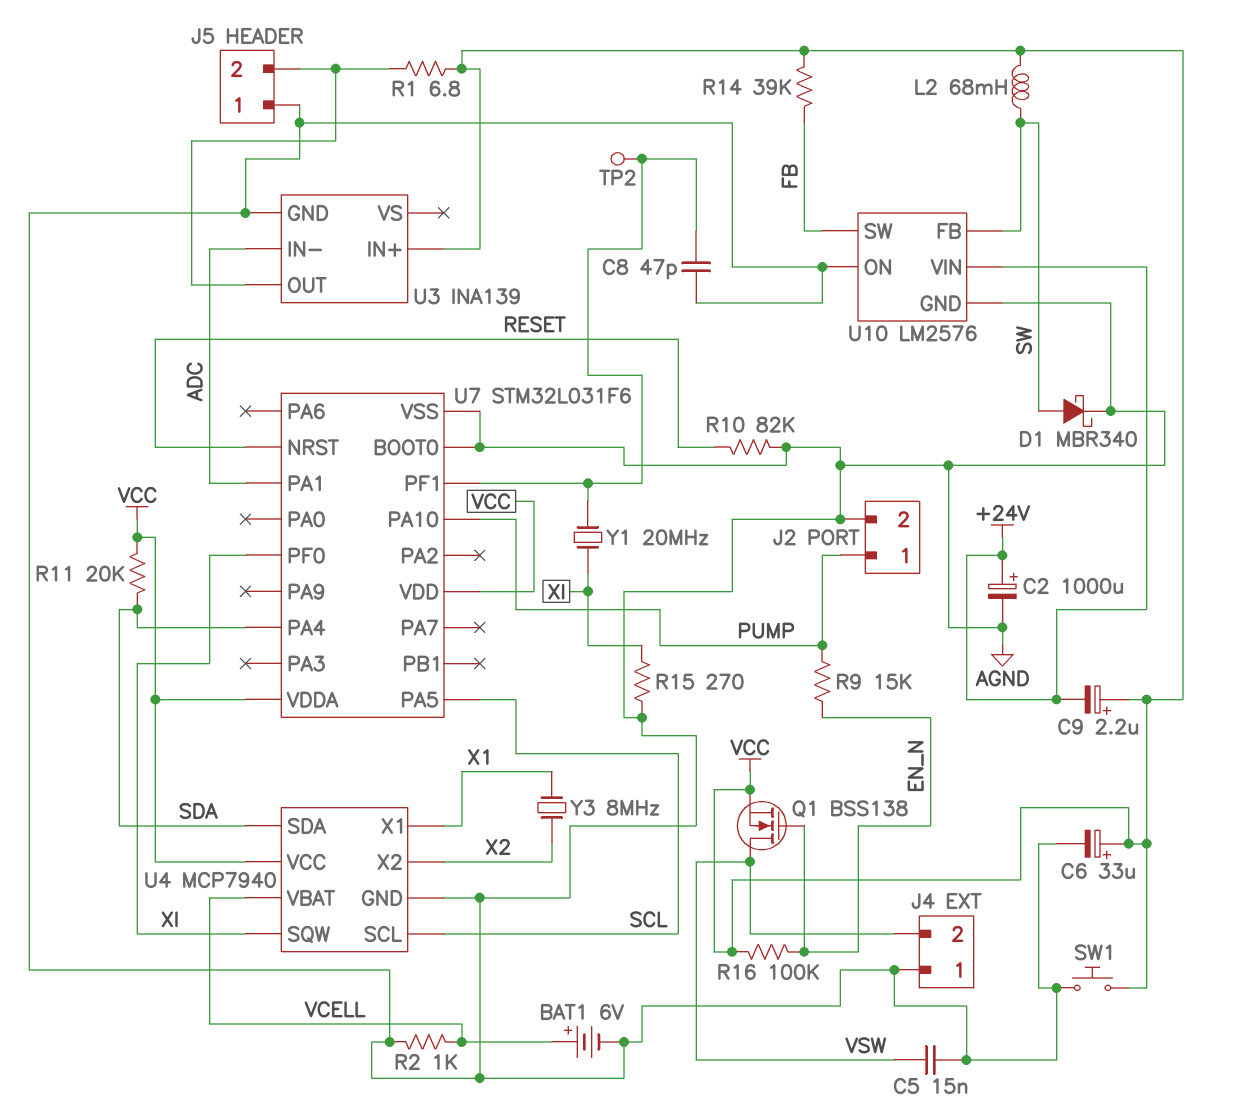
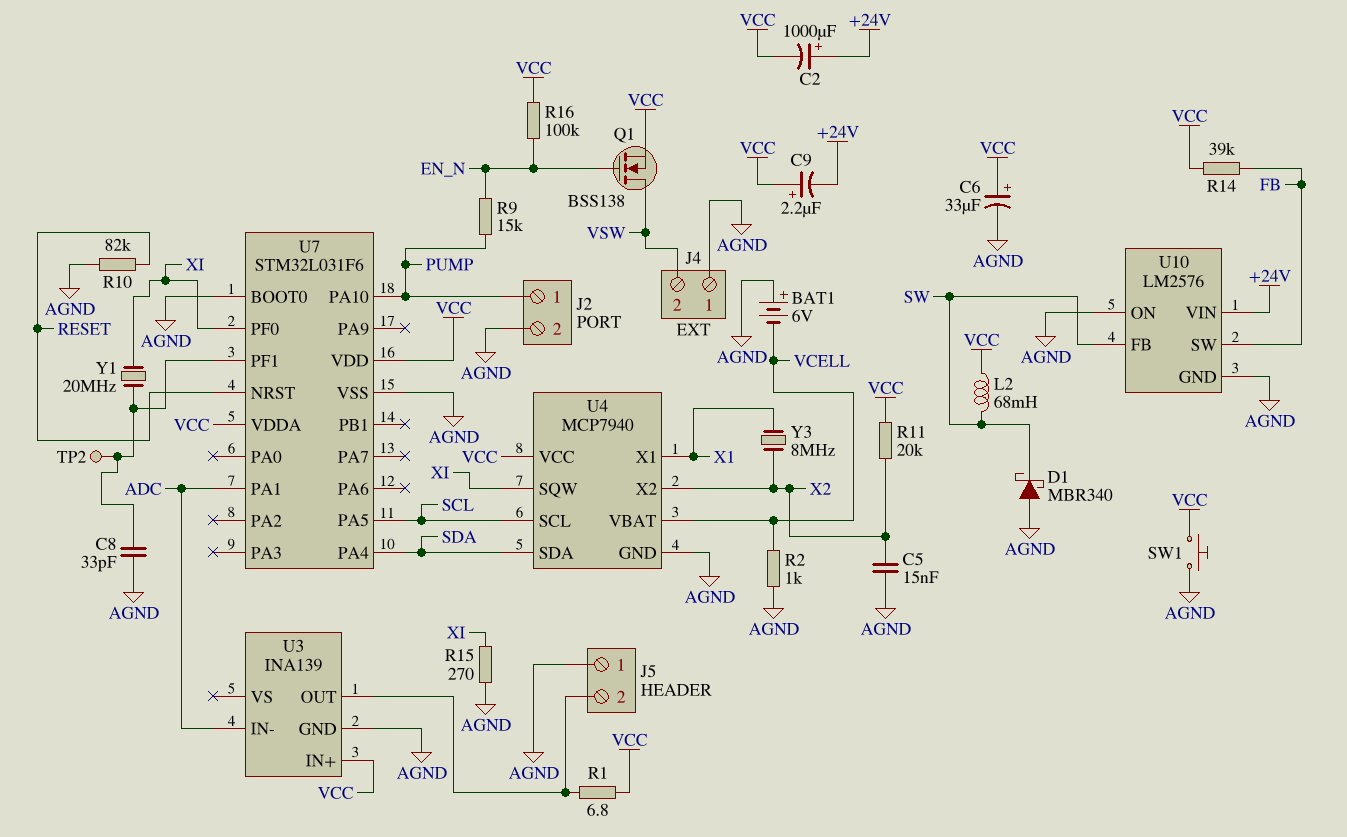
BAT1: 6V (plus VCELL, minus AGND) -> 6V (plus AGND, minus VCELL)
C2: 1000uF (plus +24V, minus AGND) -> 1000uF (plus +24V, minus VCC)
C5: 15nF (AGND, VSW) -> 15nF (AGND, X2)
C8: 47pF (AGND, U7/PF1) -> 33pF (AGND, U7/PF1)
D1: schottky MBR340 (A SW, K AGND) -> schottky MBR340 (A AGND, K SW)
R11: 20k (SDA, VCC) -> 20k (VCC, X2)

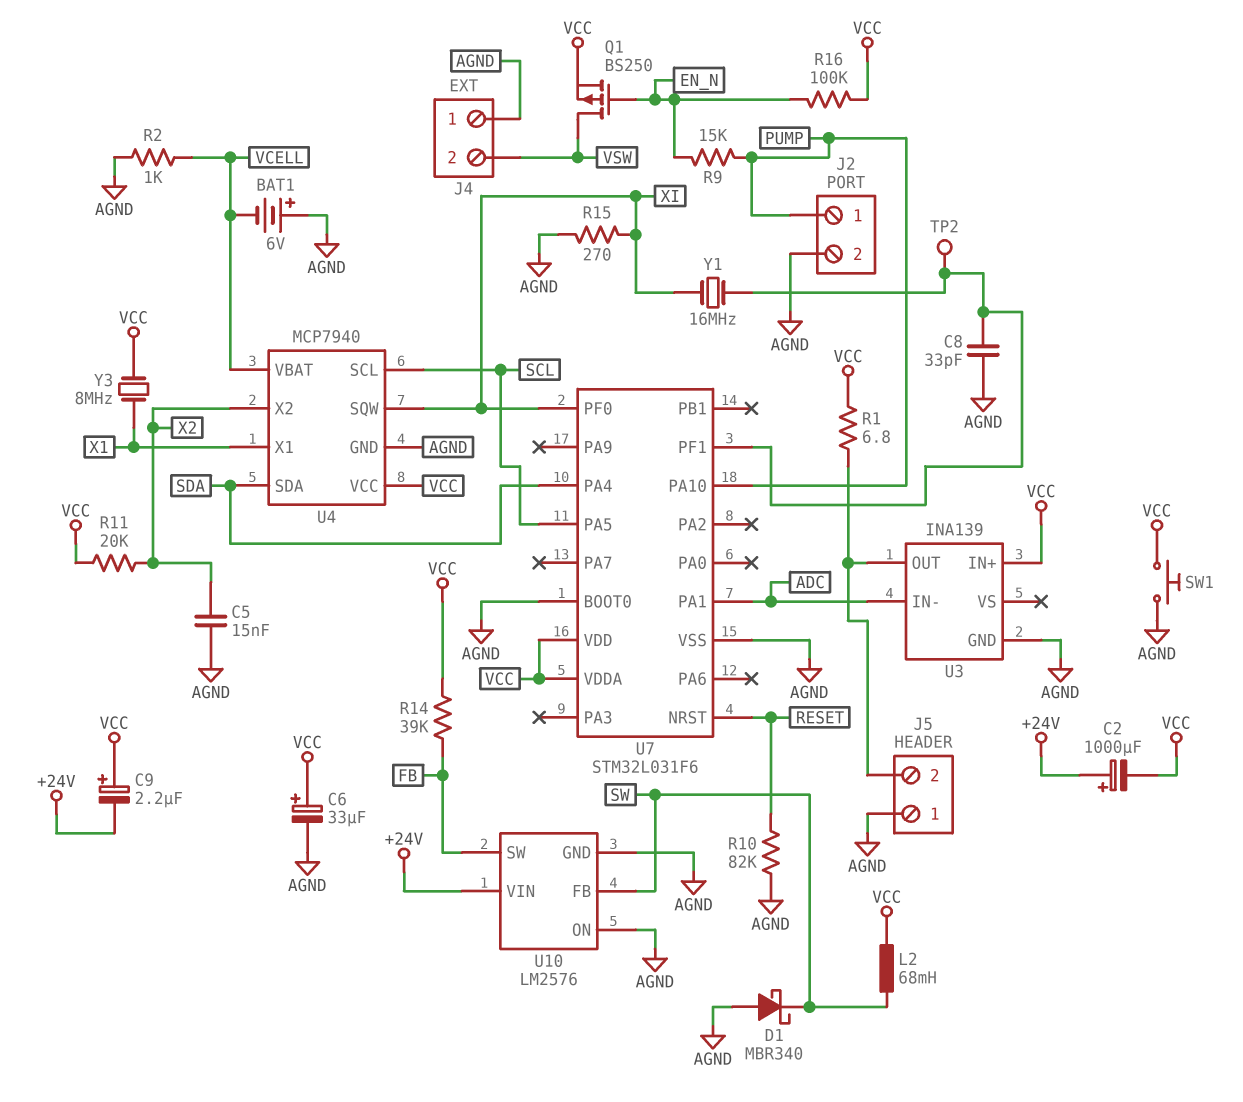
Q1: NMOS BSS138 (G EN_N, D VSW, S VCC) -> PMOS BS250 (G EN_N, D VSW, S VCC)
Y1: 20MHz (U7/PF1, XI) -> 16MHz (U7/PF1, XI)
Y3: 8MHz (X1, X2) -> 8MHz (VCC, X1)

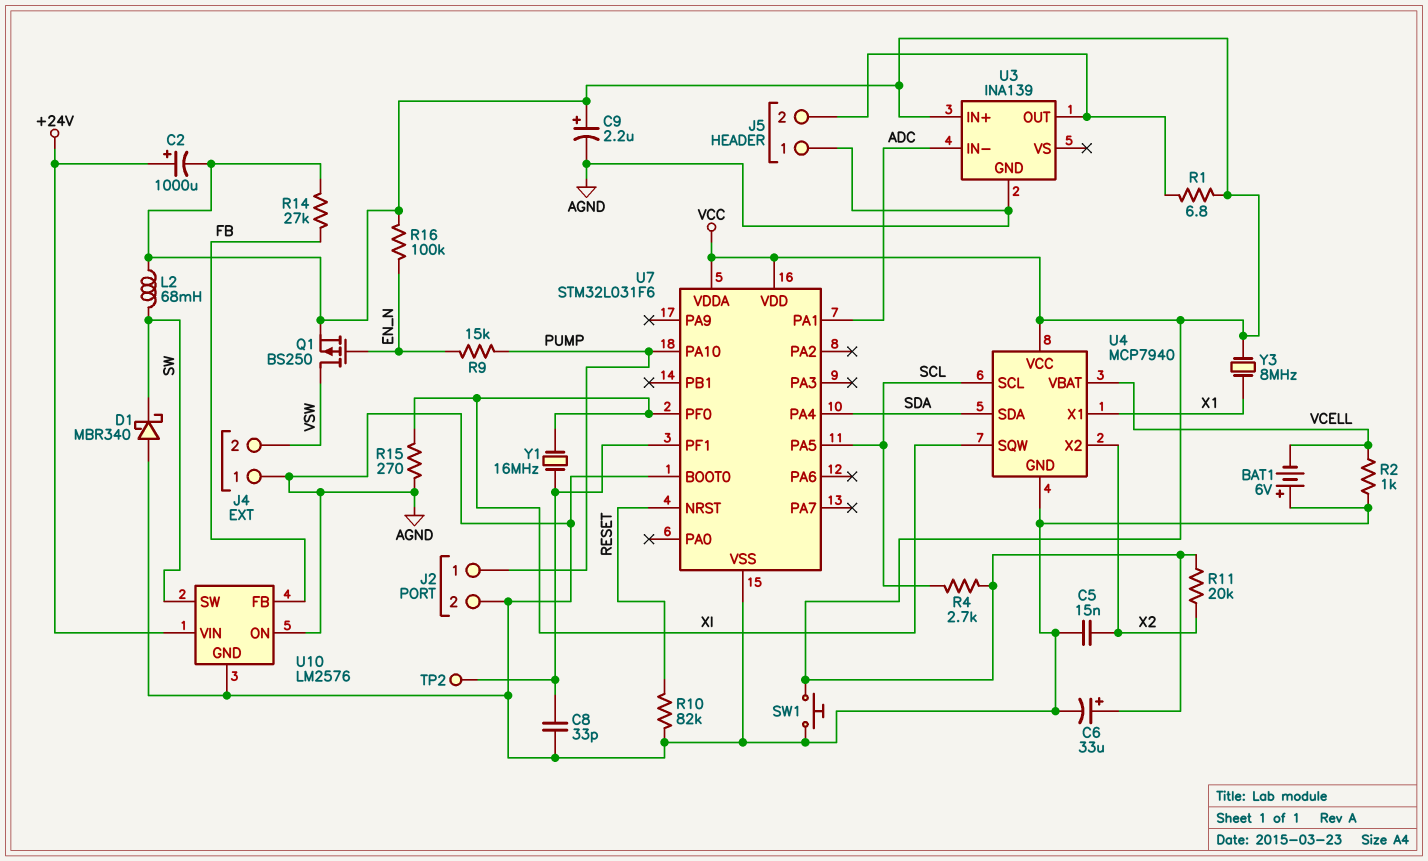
C9: 2.2uF (plus VCC, minus +24V) -> 2.2uF (plus VCC, minus AGND)
R4: none -> 2.7k (SCL, VCC)
R14: 39k (FB, VCC) -> 27k (FB, VCC)
U10 pin FB: SW -> FB
U10 pin SW: FB -> SW

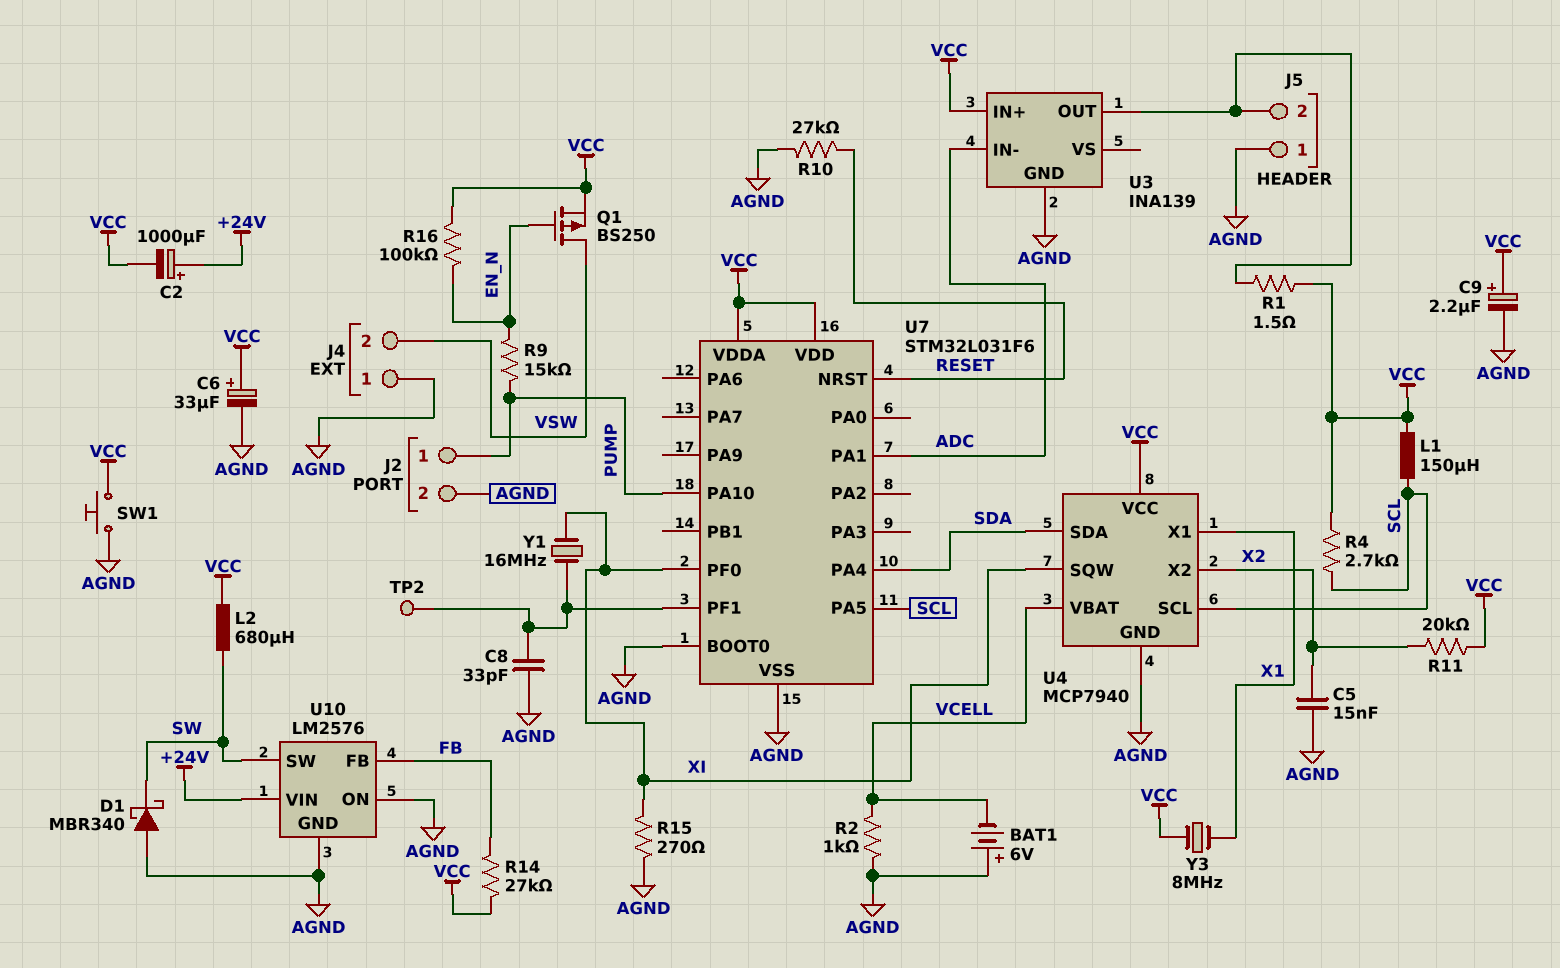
L1: none -> 150uH (SCL, VCC)
L2: 68mH (SW, VCC) -> 680uH (SW, VCC)
R1: 6.8 (J5/2, VCC) -> 1.5 (J5/2, VCC)
R10: 82k (AGND, RESET) -> 27k (AGND, RESET)

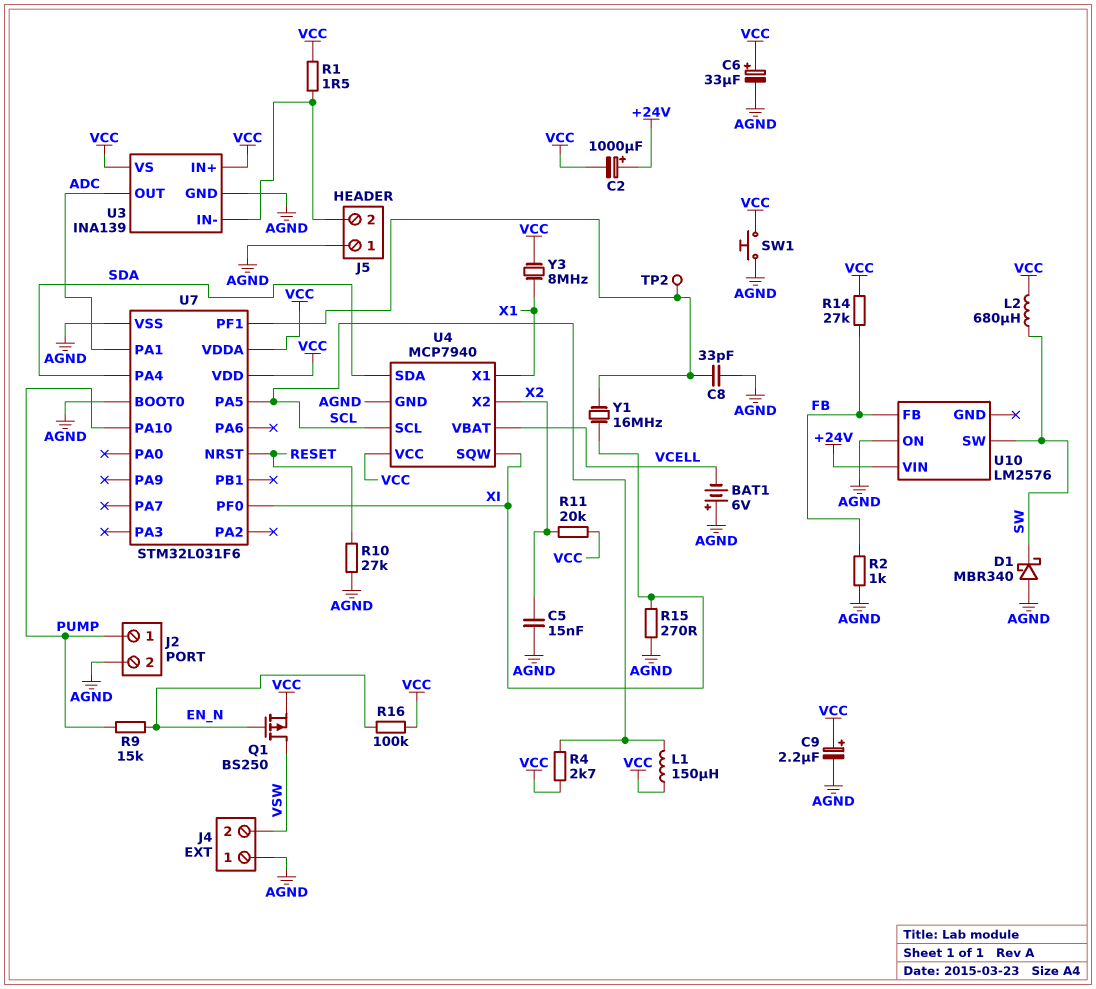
R2: 1k (AGND, VCELL) -> 1k (AGND, FB)
U3 pin IN-: ADC -> J5/2
U3 pin OUT: J5/2 -> ADC
U3 pin VS: none -> VCC
U10 pin GND: AGND -> none

